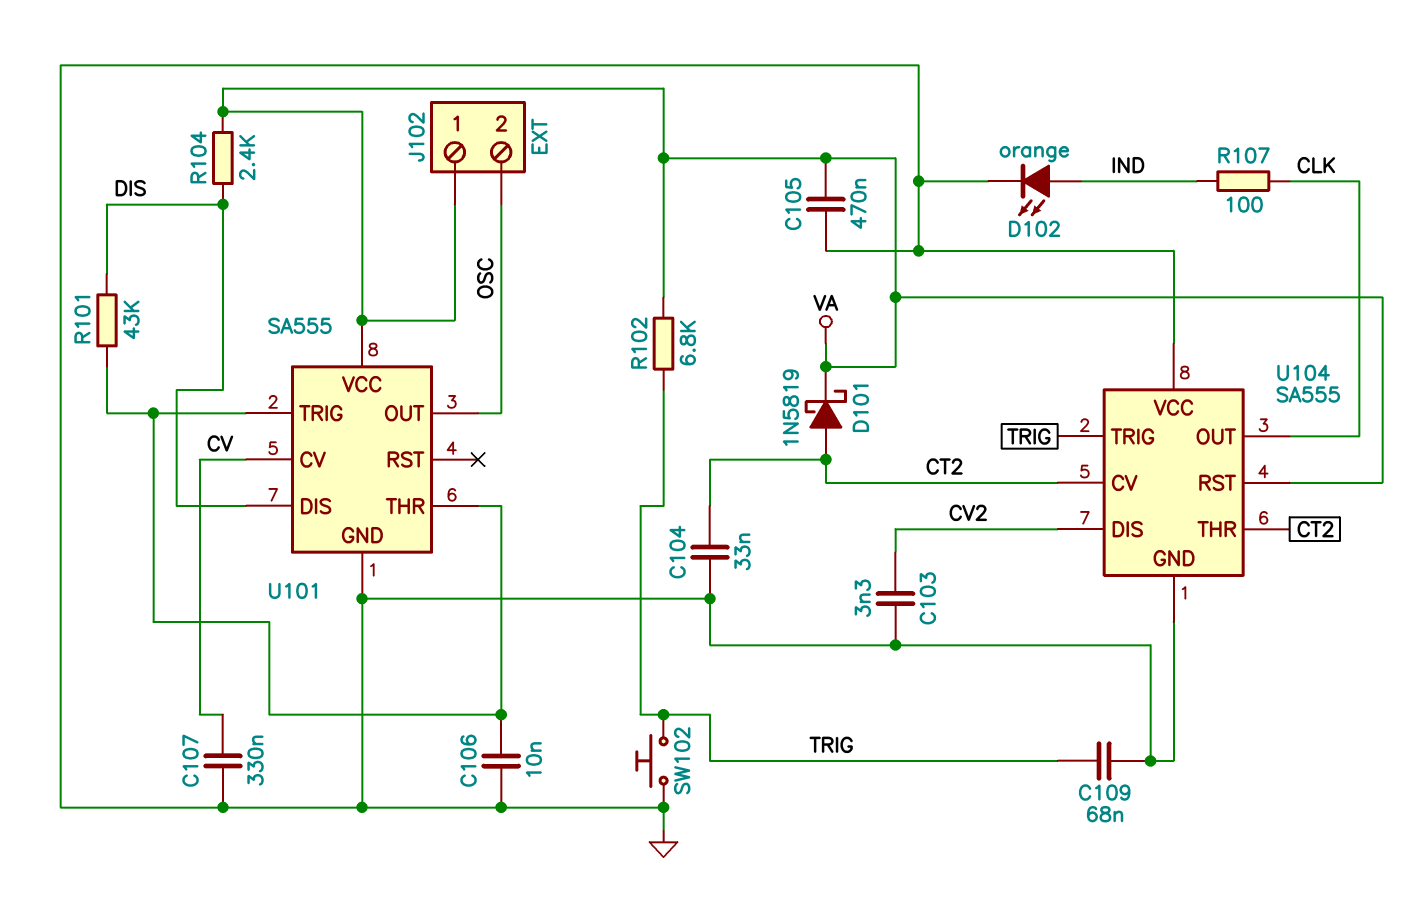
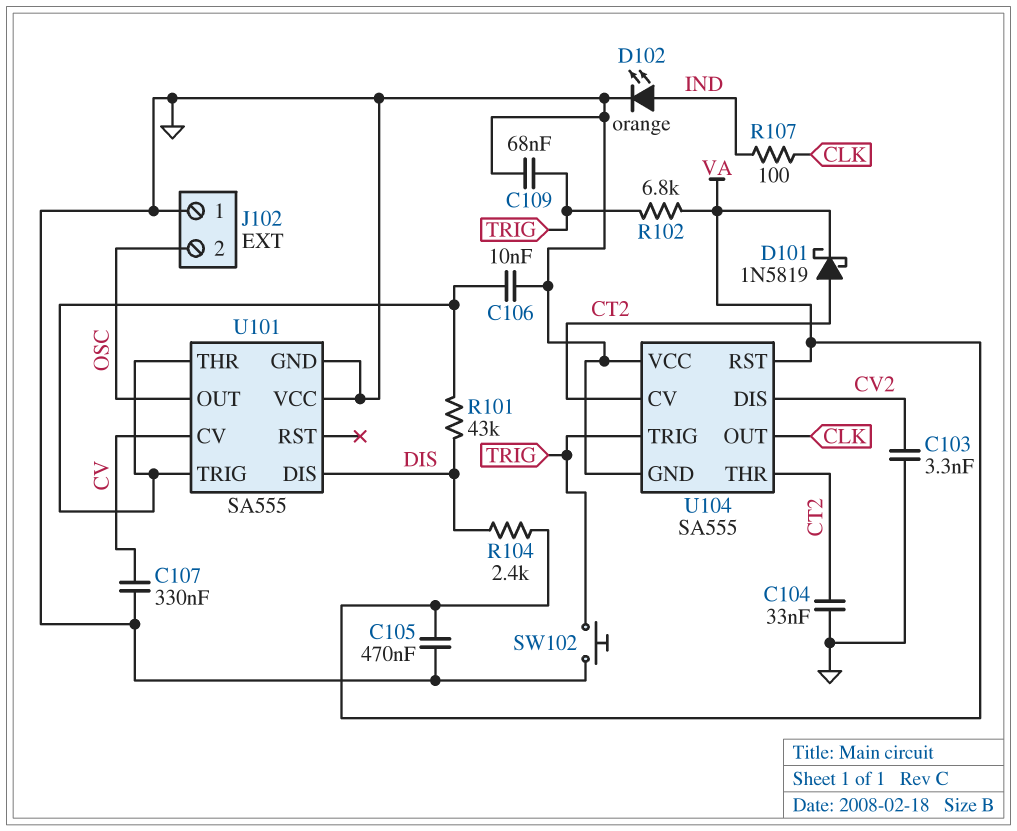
J102 pin 1: VA -> GND
U101 pin VCC: VA -> GND

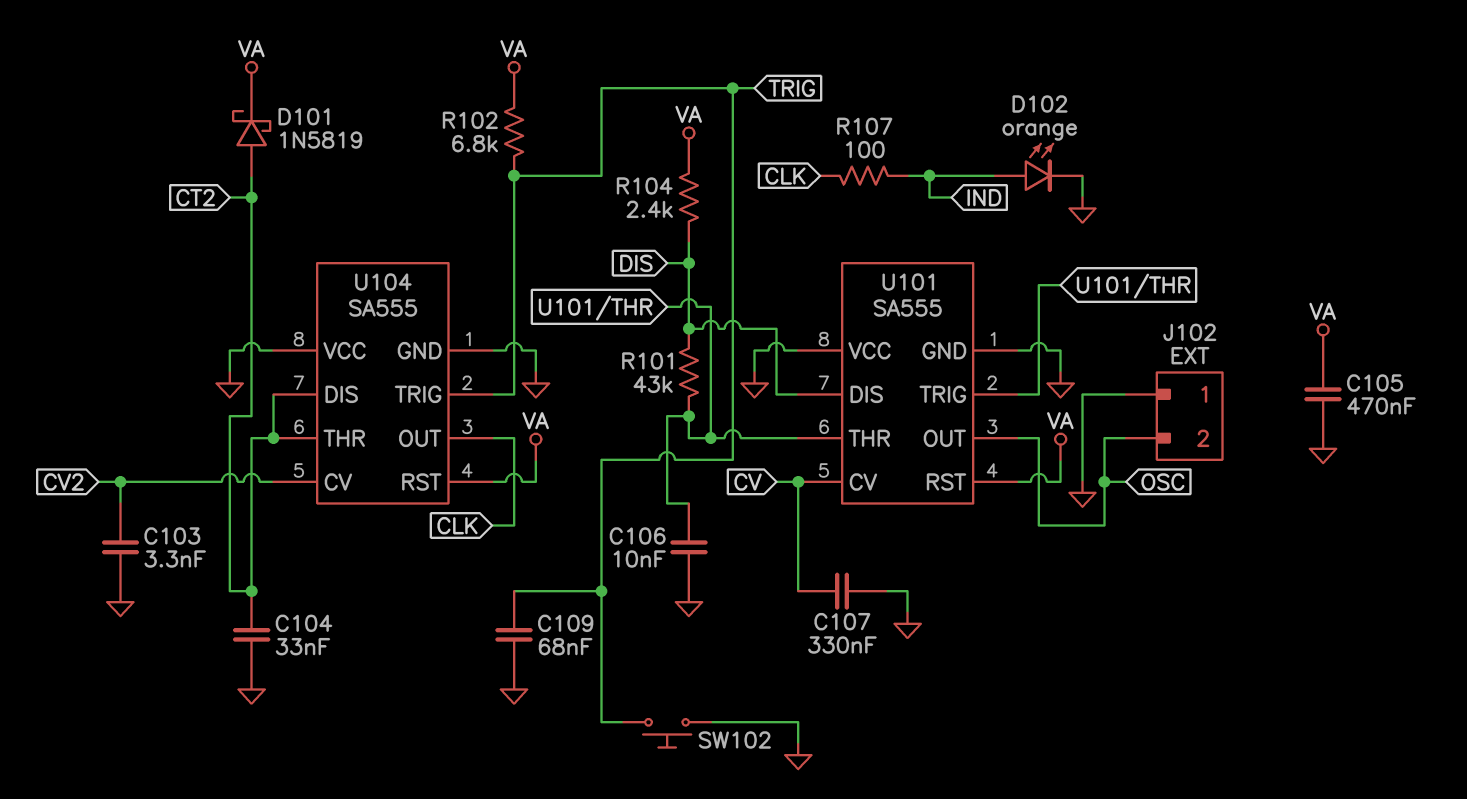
U101 pin RST: none -> VA
U104 pin CV: CT2 -> CV2
U104 pin DIS: CV2 -> CT2

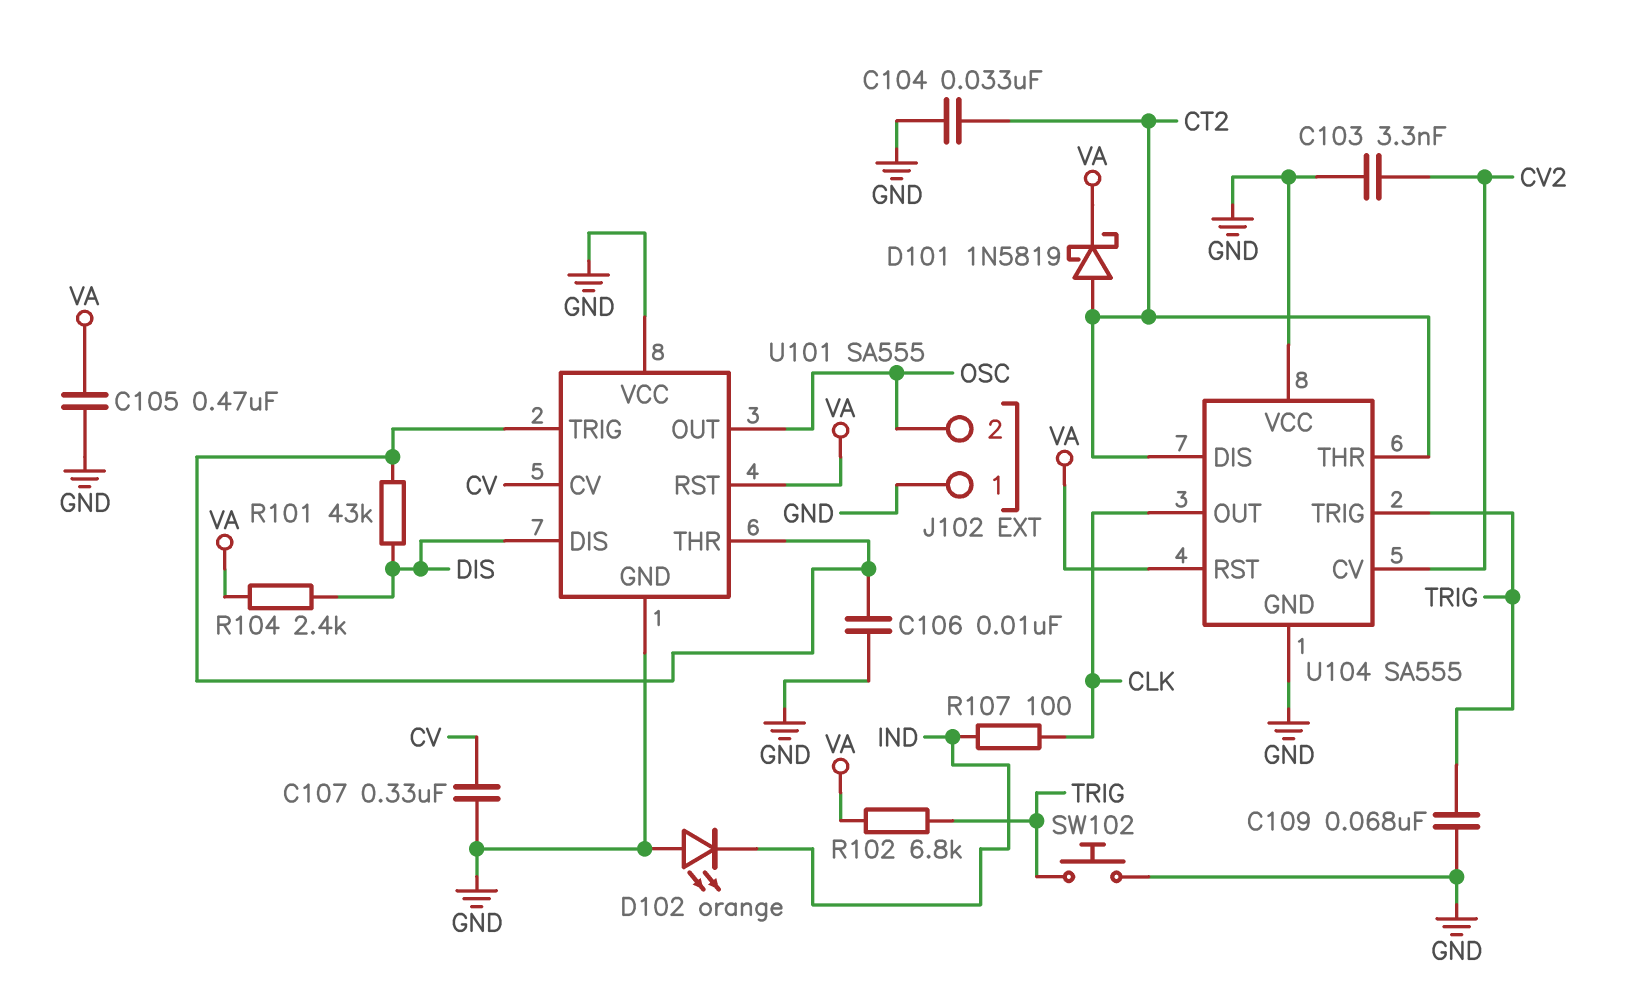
D102: LED orange (A IND, K GND) -> LED orange (A GND, K IND)

